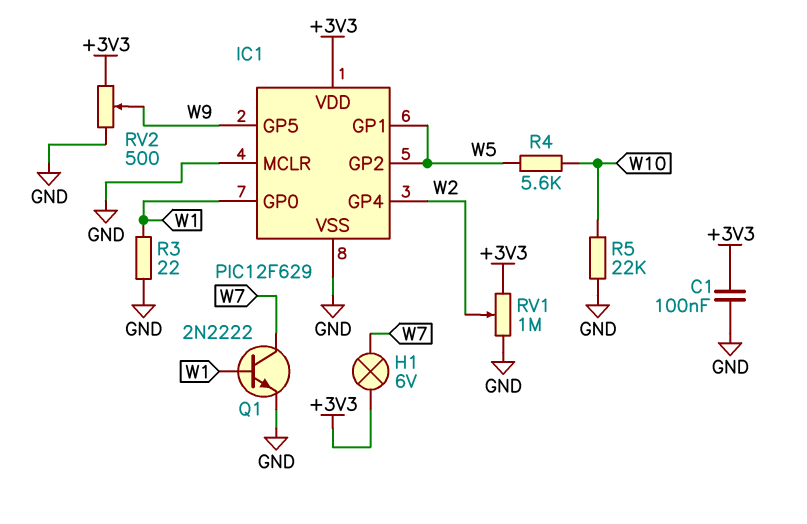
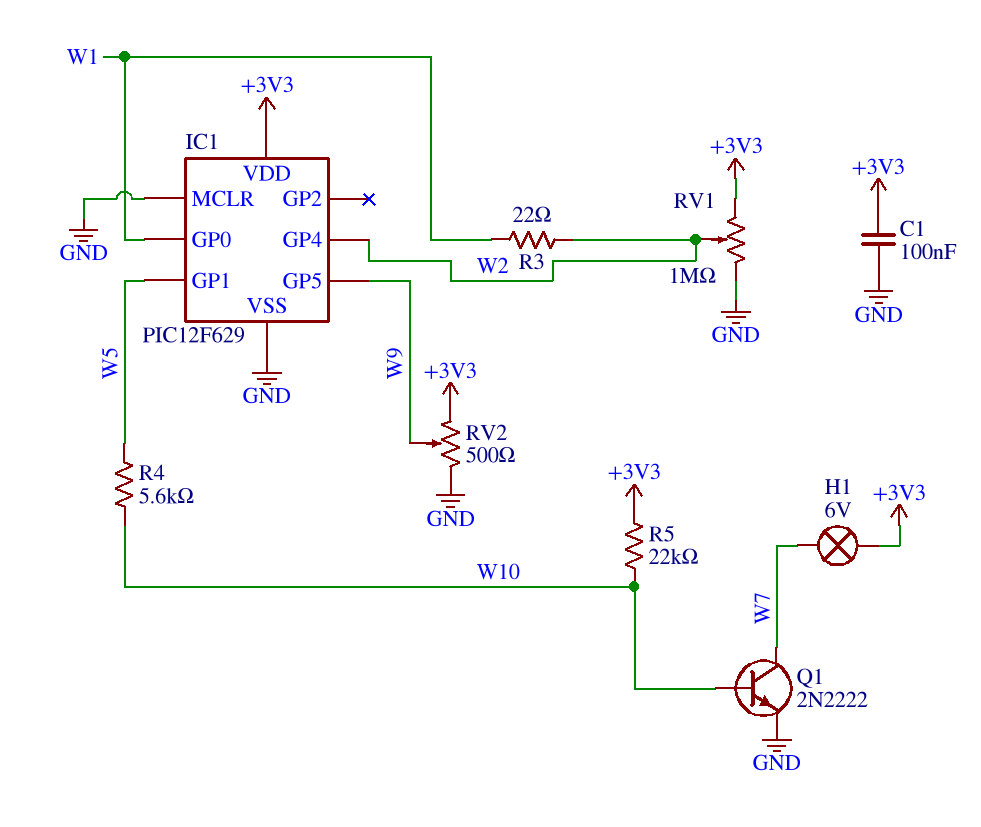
IC1 pin GP2: W5 -> none
Q1: NPN 2N2222 (B W1, C W7, E GND) -> NPN 2N2222 (B W10, C W7, E GND)
R3: 22 (GND, W1) -> 22 (W1, W2)
R5: 22k (GND, W10) -> 22k (+3V3, W10)

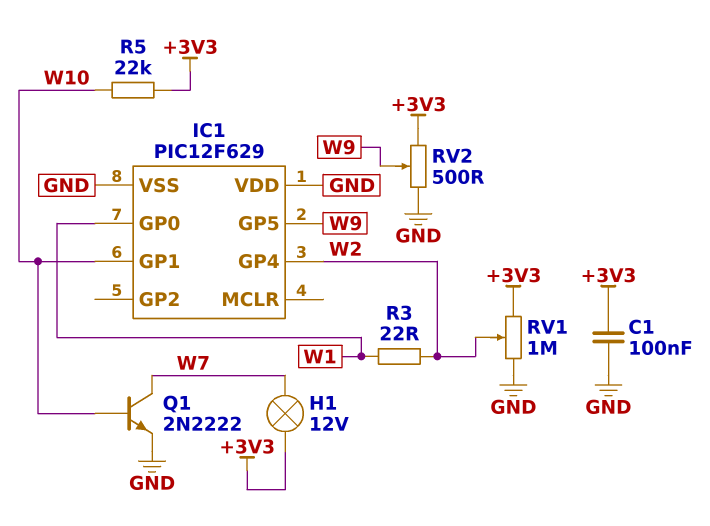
H1: lamp 6V (+3V3, W7) -> lamp 12V (+3V3, W7)
IC1 pin GP1: W5 -> W10
IC1 pin MCLR: GND -> none
IC1 pin VDD: +3V3 -> GND
R4: 5.6k (W5, W10) -> none

